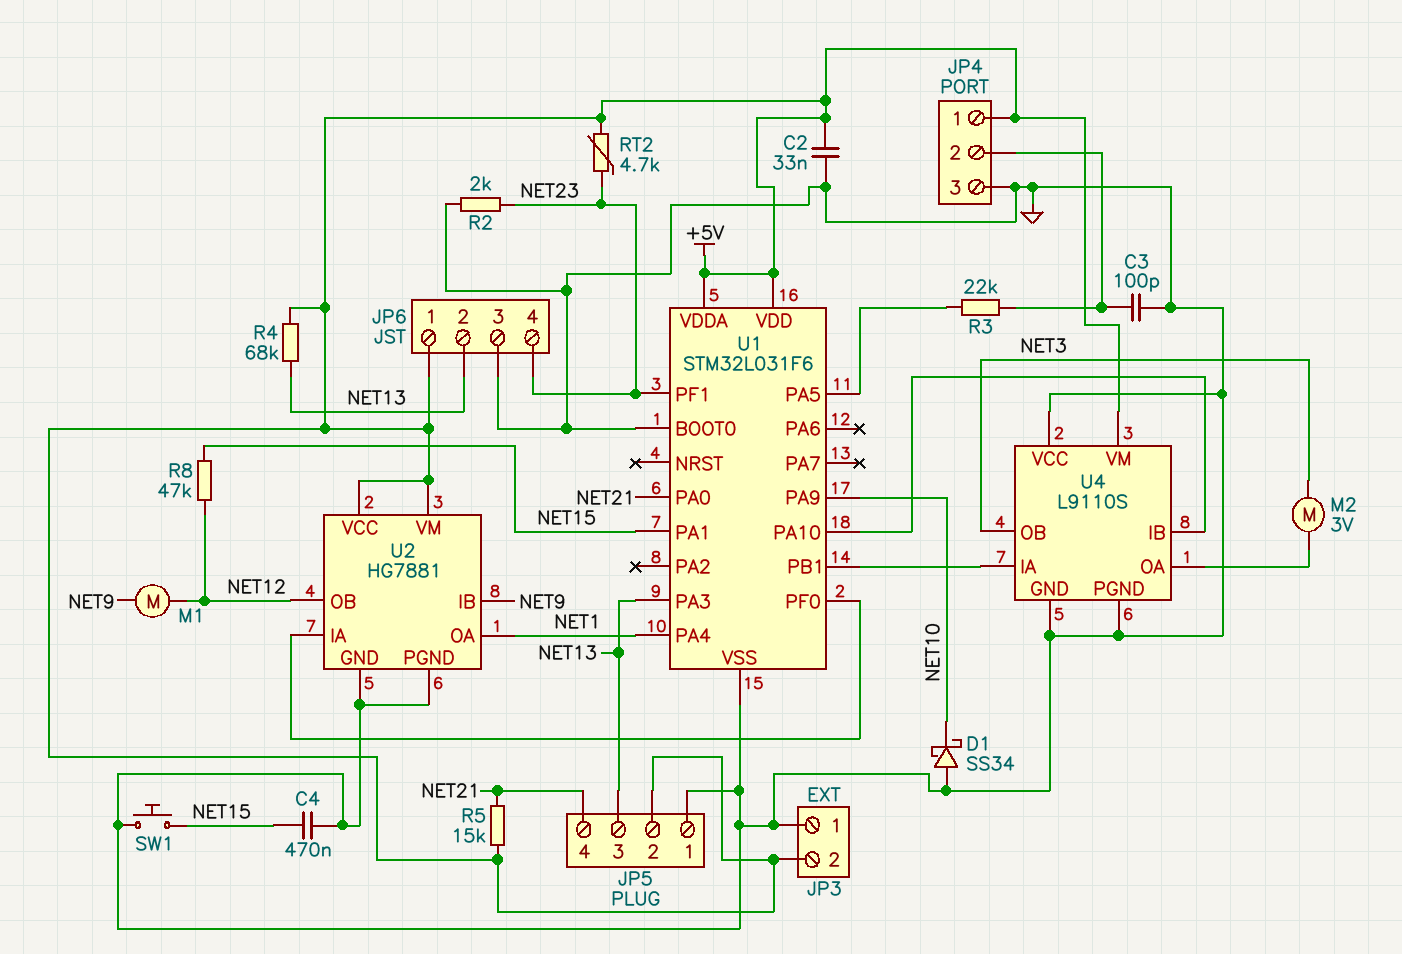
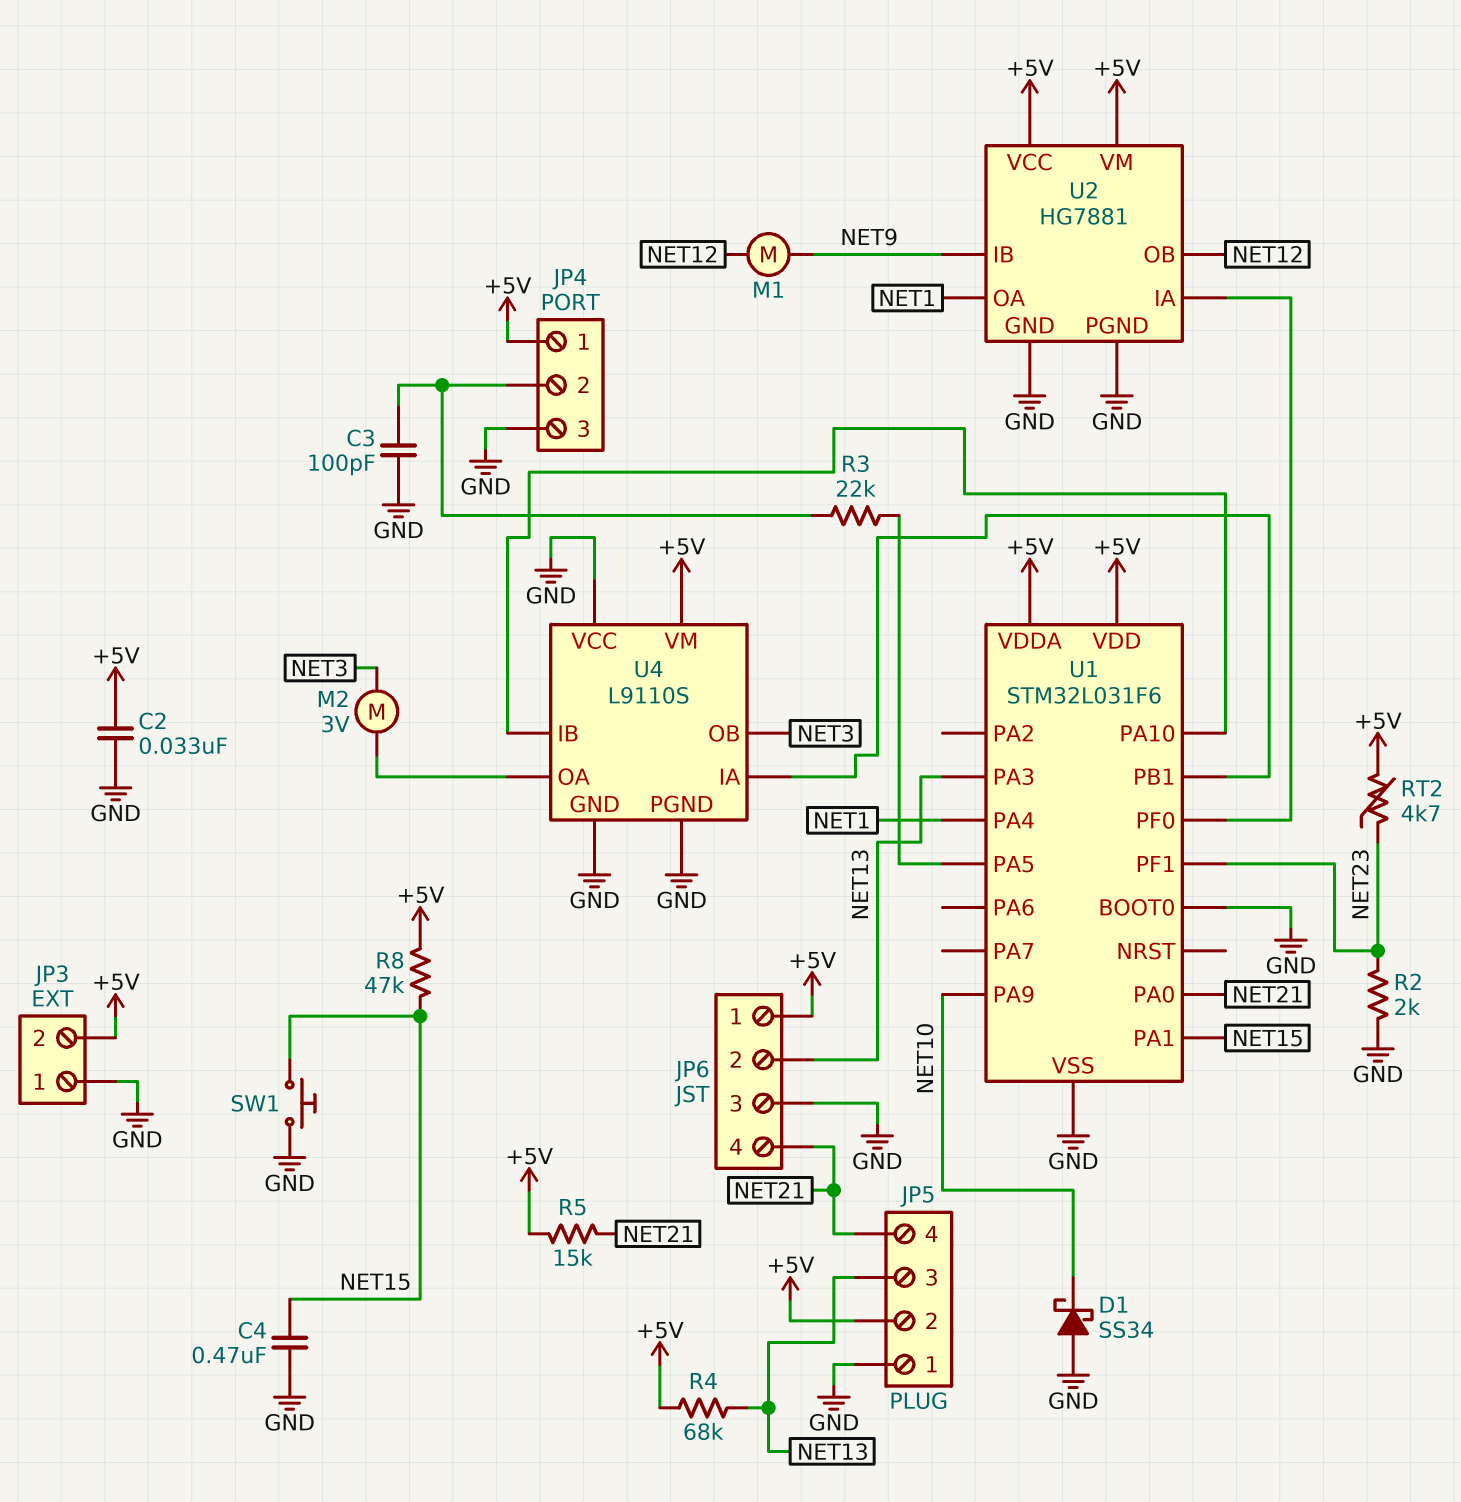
JP6 pin 4: NET23 -> NET21
R8: 47k (NET12, NET15) -> 47k (+5V, NET15)

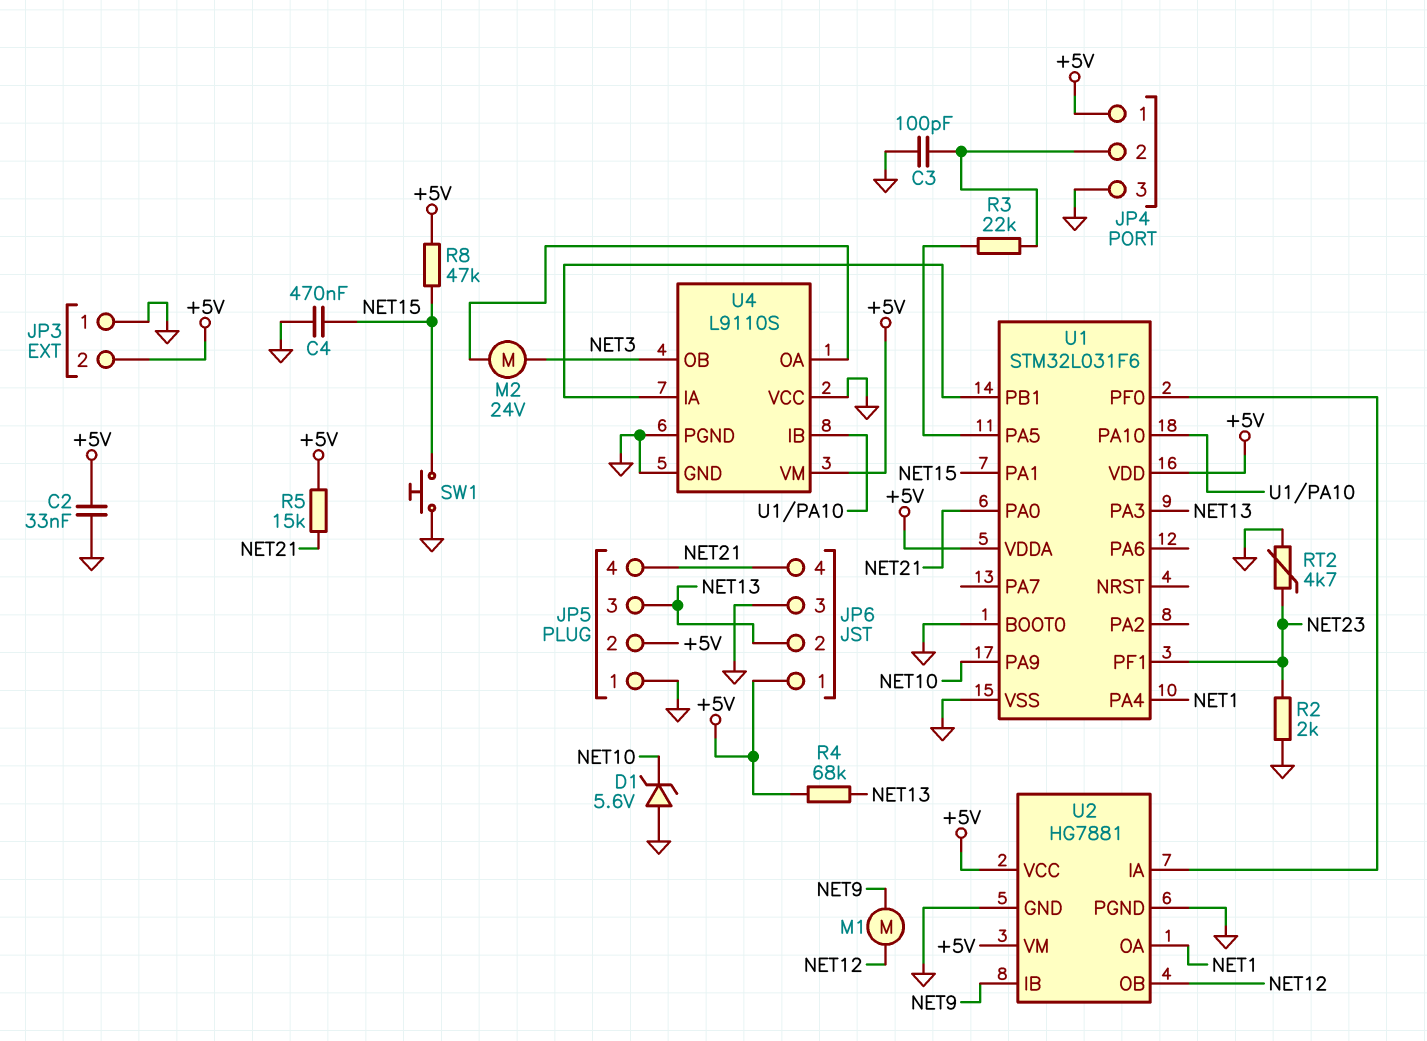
D1: schottky SS34 (A GND, K NET10) -> zener 5.6V (A GND, K NET10)
M2: motor 3V (NET3, U4/OA) -> motor 24V (NET3, U4/OA)
RT2: 4.7k (+5V, NET23) -> 4.7k (GND, NET23)

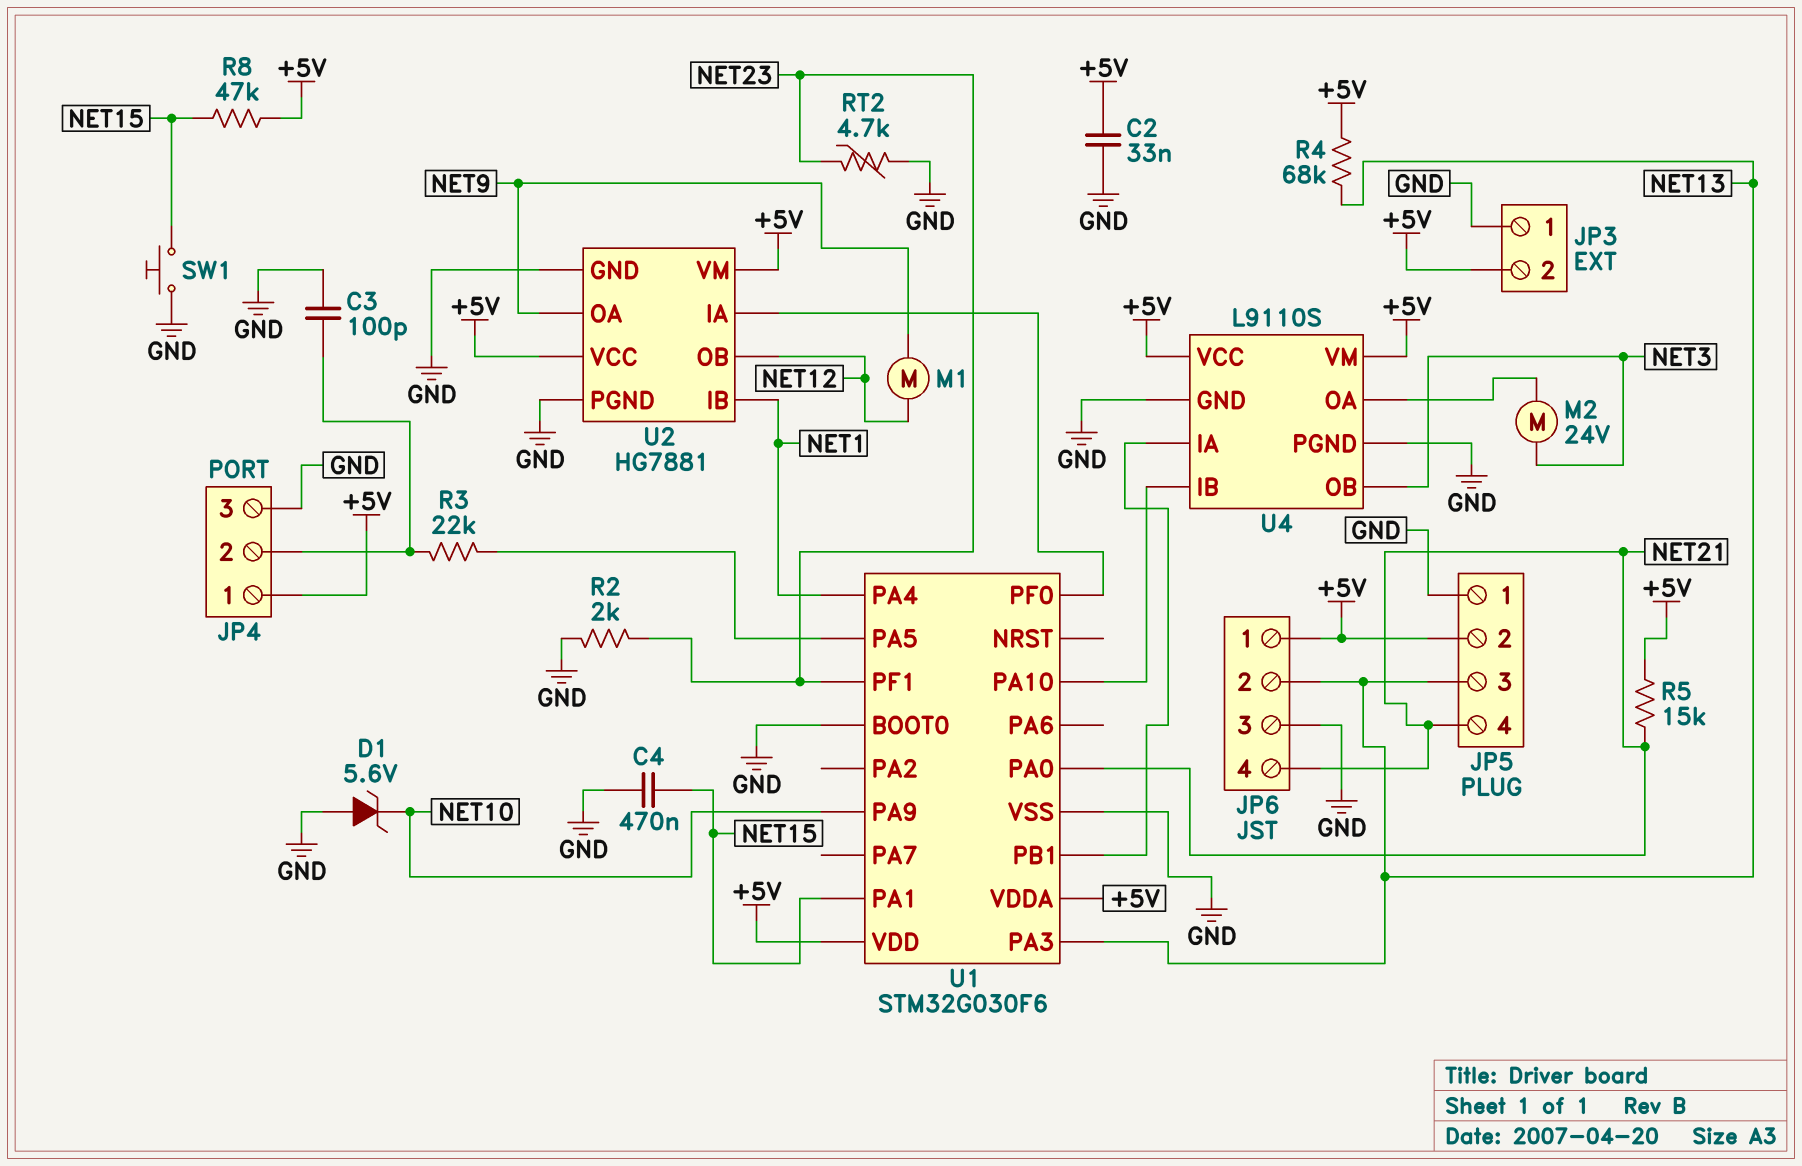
U1: STM32L031F6 -> STM32G030F6
U2 pin IB: NET9 -> NET1
U2 pin OA: NET1 -> NET9
U4 pin VCC: GND -> +5V

